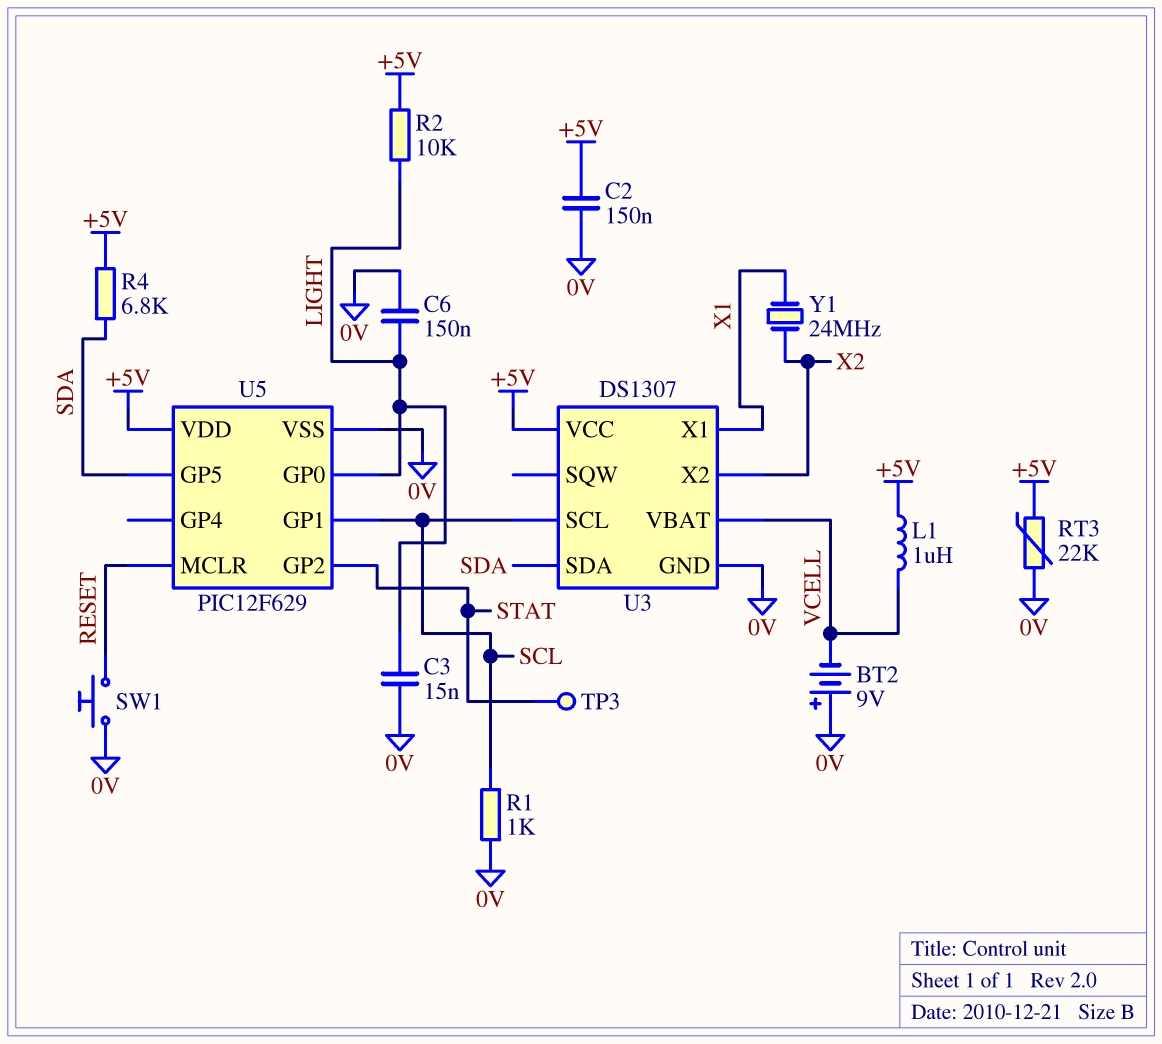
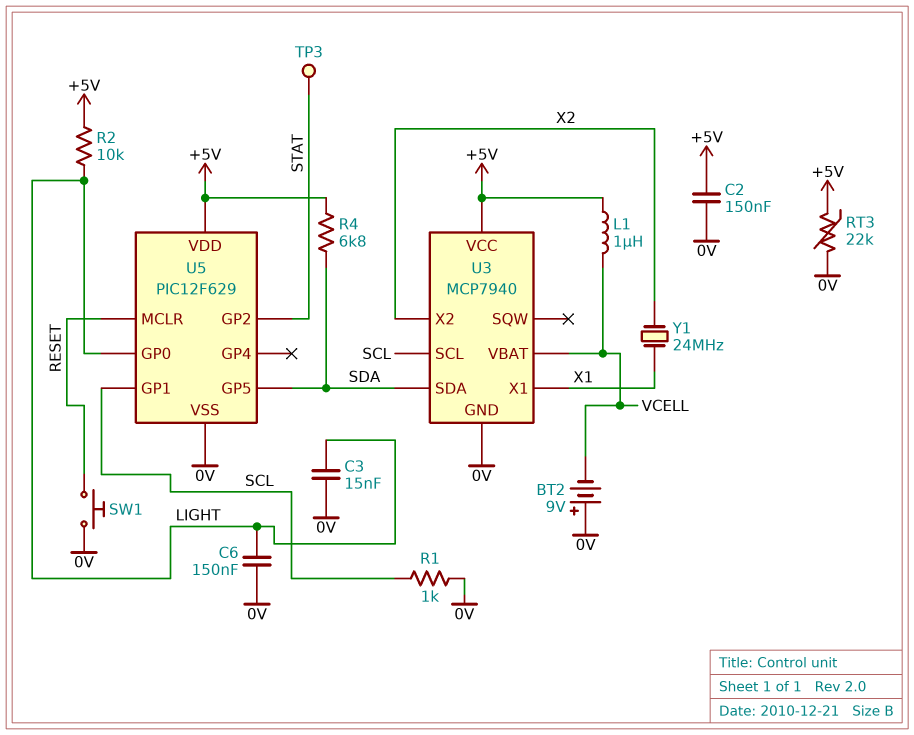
U3: DS1307 -> MCP7940

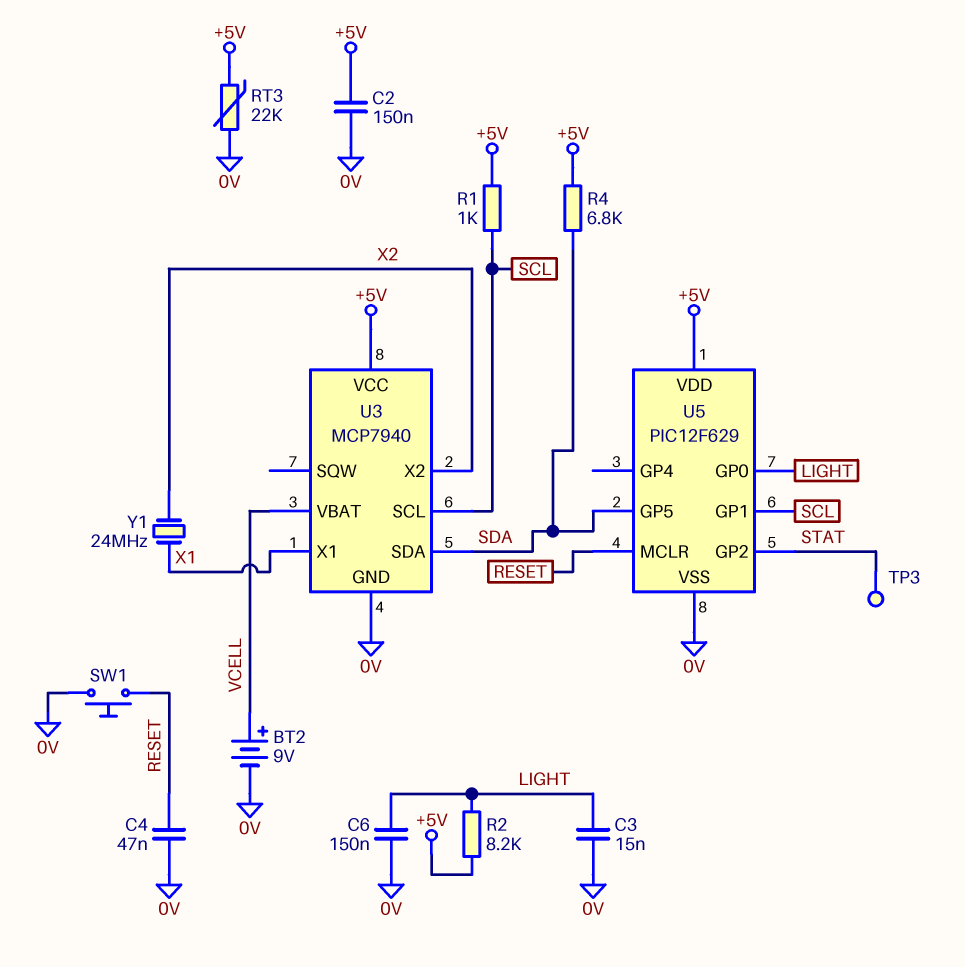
BT2: 9V (plus 0V, minus VCELL) -> 9V (plus VCELL, minus 0V)
C4: none -> 47nF (0V, RESET)
L1: 1uH (+5V, VCELL) -> none
R1: 1k (0V, SCL) -> 1k (+5V, SCL)
R2: 10k (+5V, LIGHT) -> 8.2k (+5V, LIGHT)

